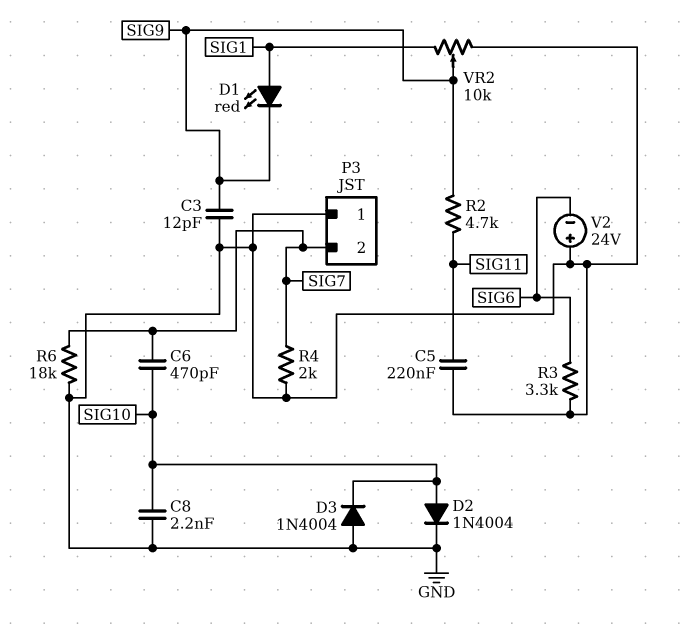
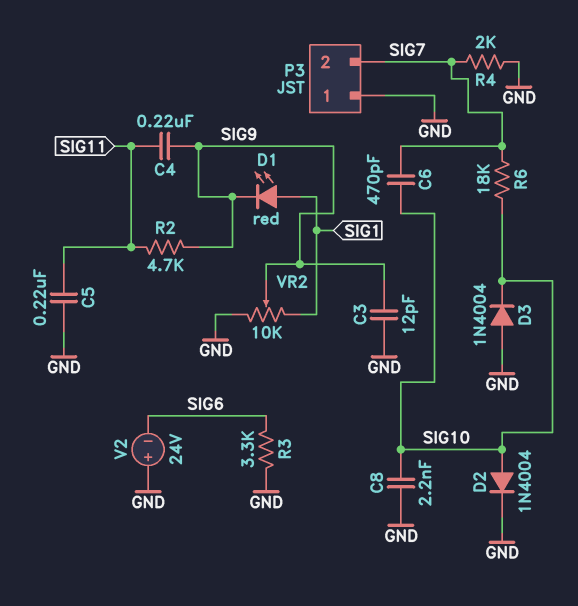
C4: none -> 220nF (SIG9, SIG11)
R6: 18k (GND, SIG7) -> 18k (SIG7, SIG10)

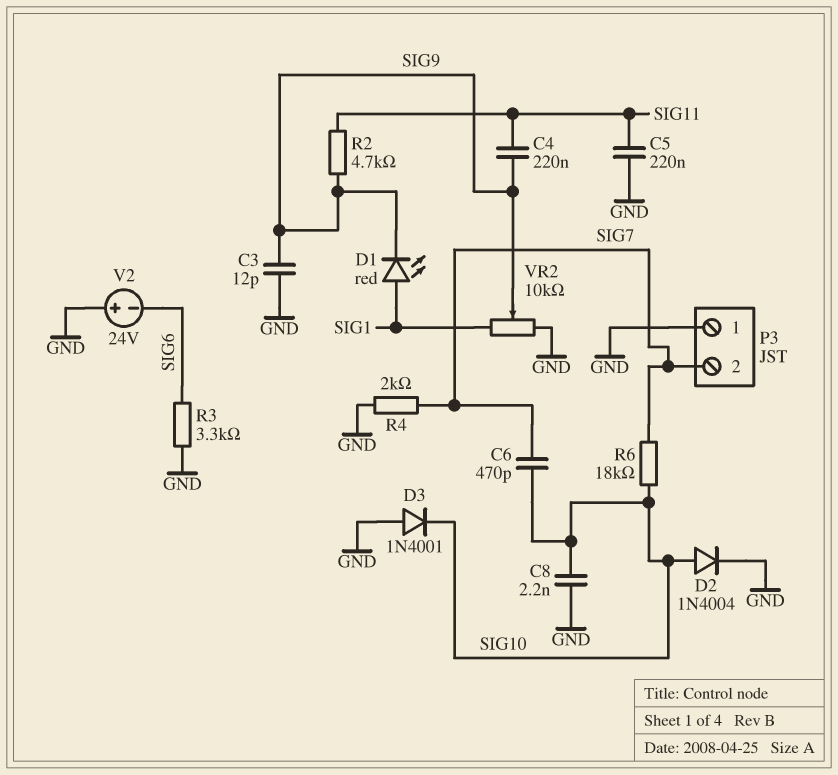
D3: diode 1N4004 (A GND, K SIG10) -> diode 1N4001 (A GND, K SIG10)

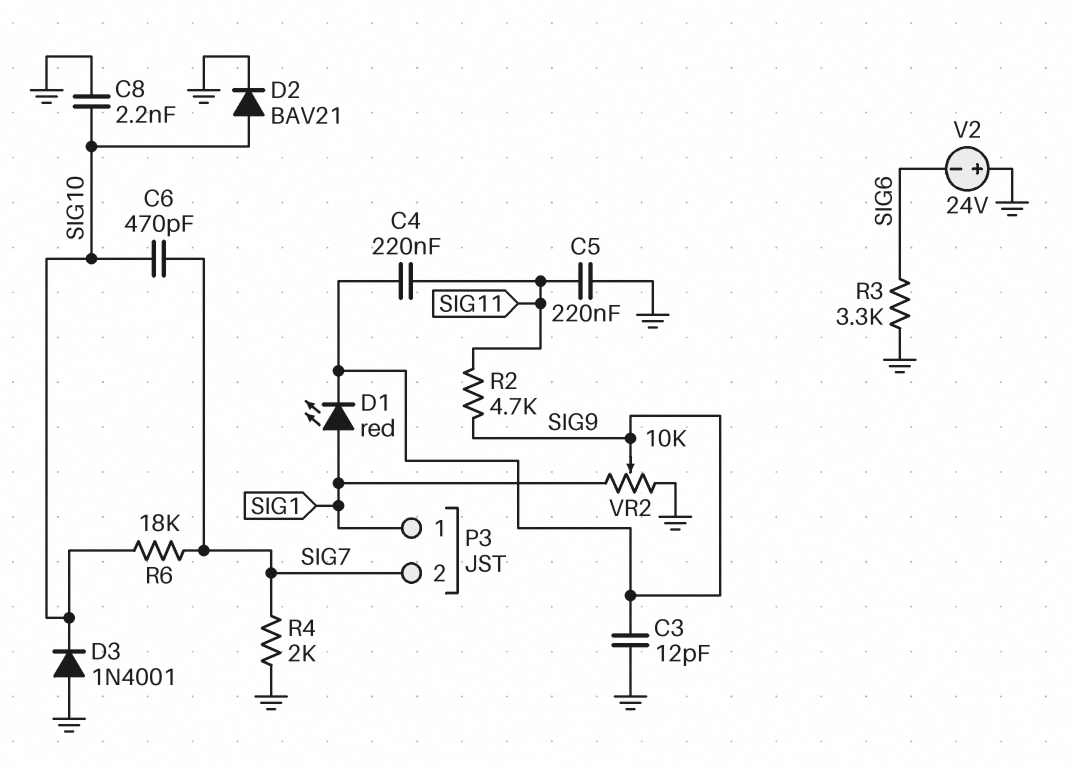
D2: diode 1N4004 (A SIG10, K GND) -> diode BAV21 (A SIG10, K GND)
P3 pin 1: GND -> SIG1

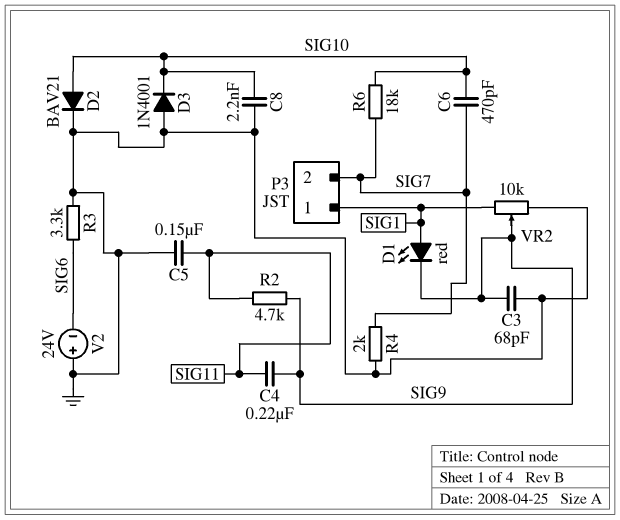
C3: 12pF (GND, SIG9) -> 68pF (GND, SIG9)
C5: 220nF (GND, SIG11) -> 150nF (GND, SIG11)

